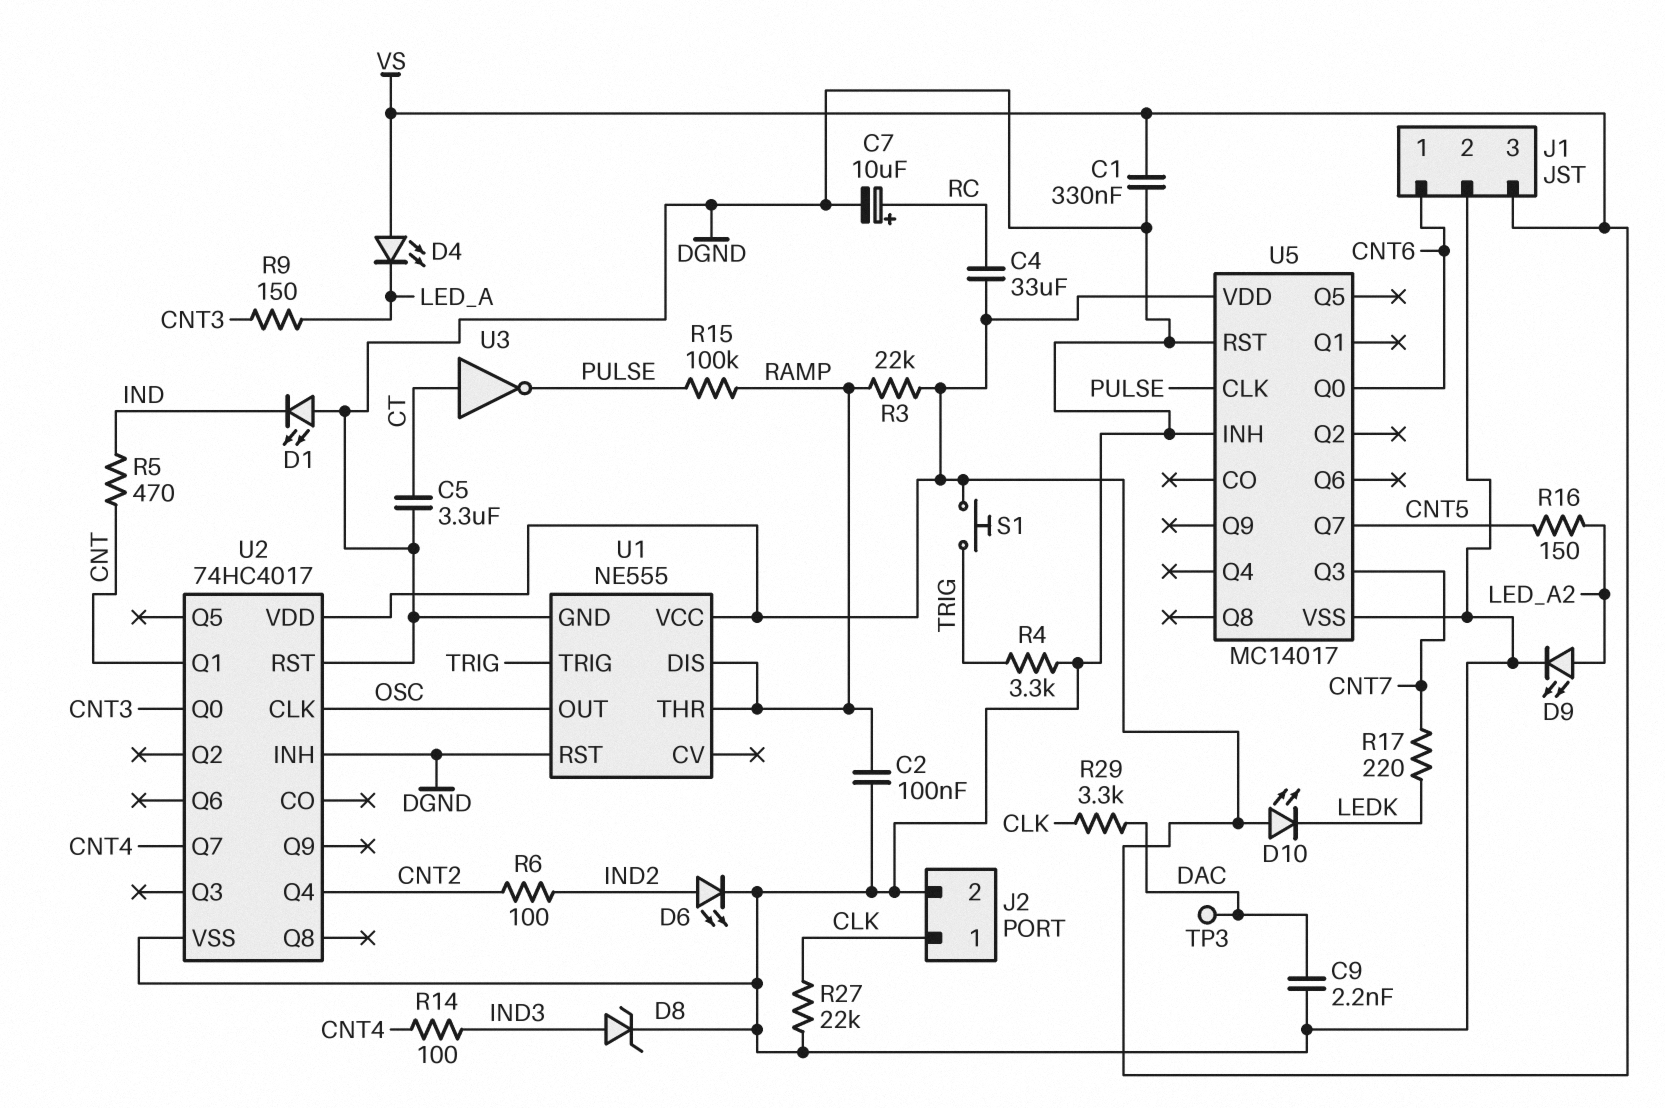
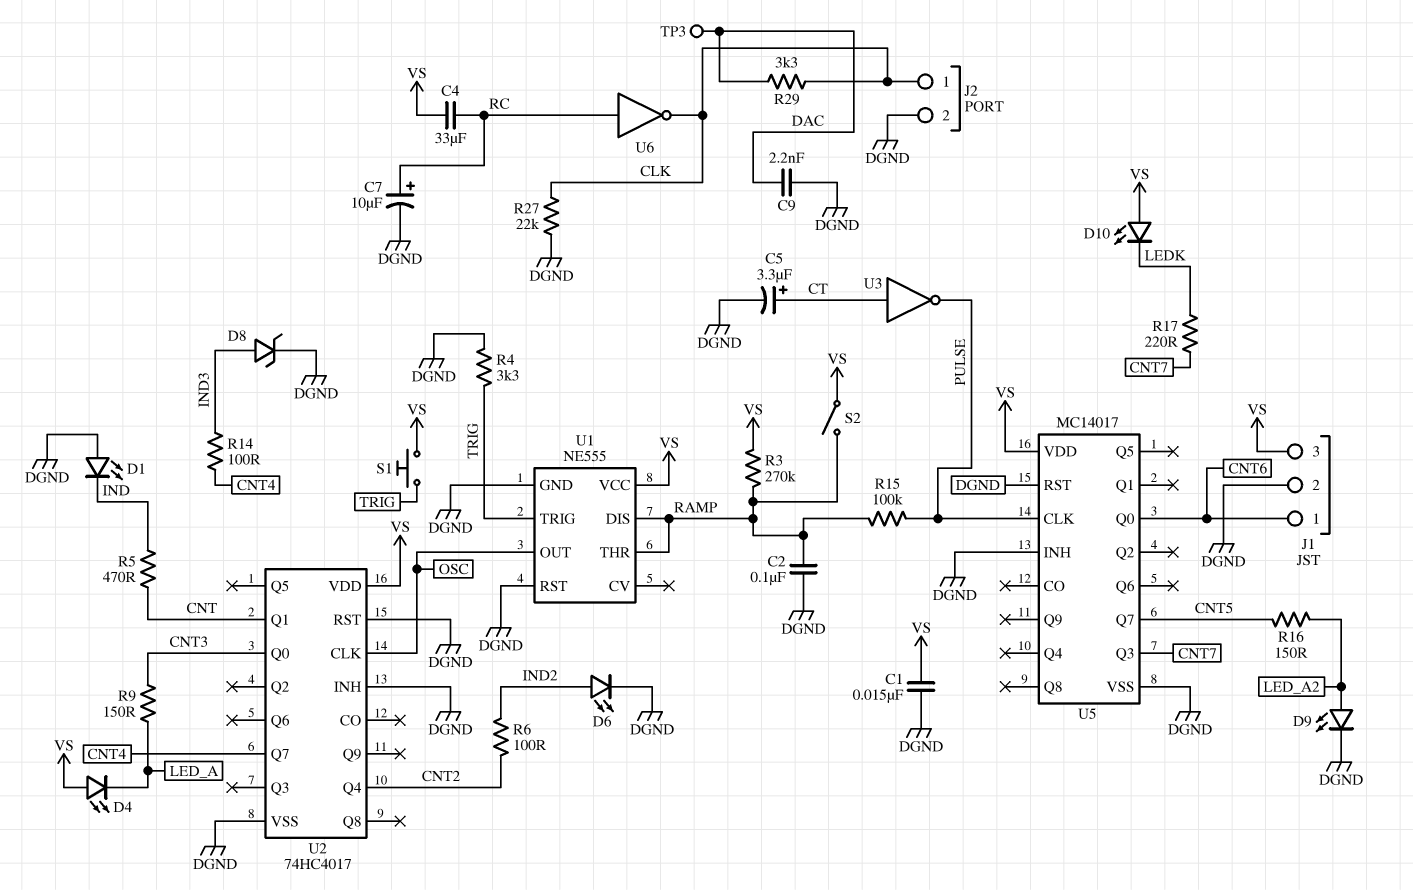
C1: 330nF (DGND, VS) -> 15nF (DGND, VS)
C5: 3.3uF (CT, DGND) -> 3.3uF (plus CT, minus DGND)
R3: 22k (RAMP, VS) -> 270k (RAMP, VS)
S2: none -> switch (RAMP, VS)
U6: none -> NOT (in RC, out CLK)

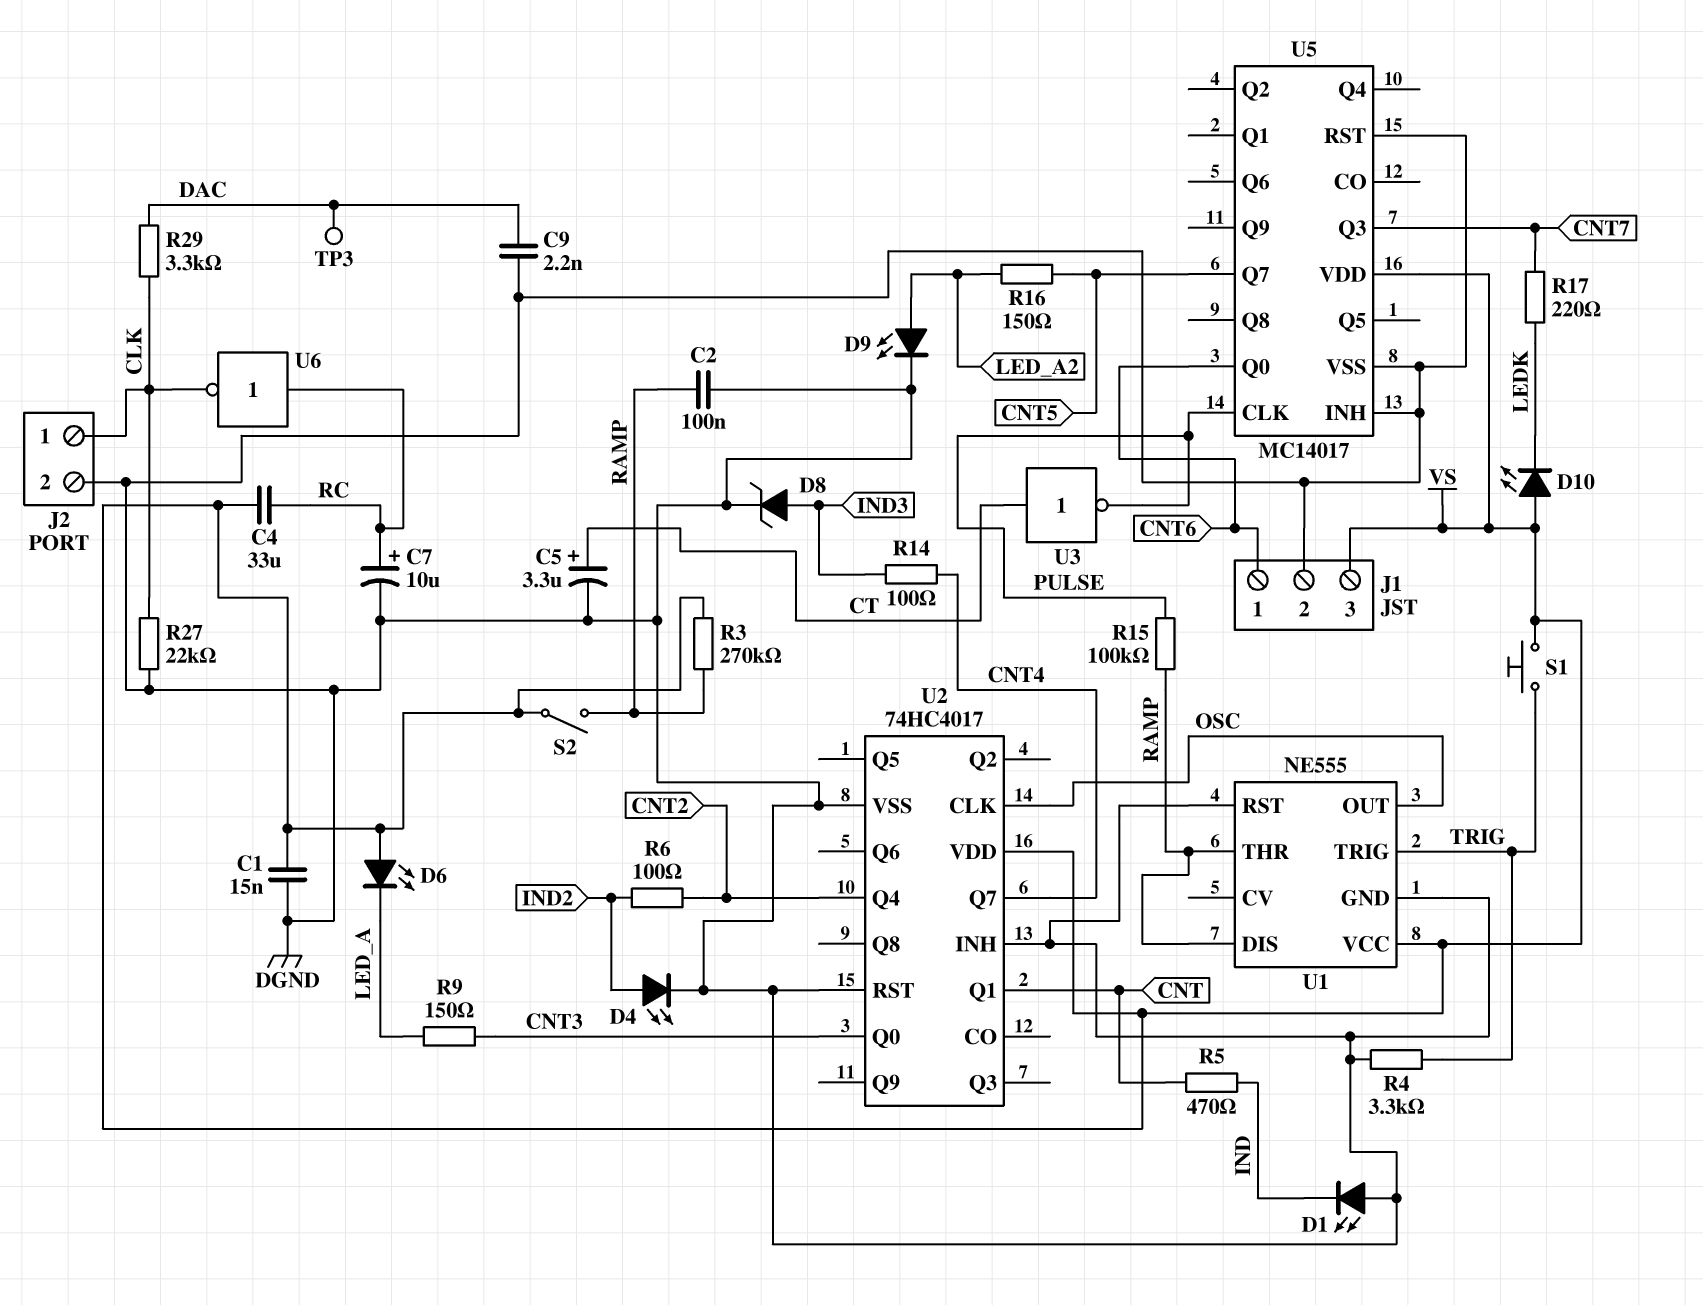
D4: LED (A VS, K LED_A) -> LED (A IND2, K DGND)
D6: LED (A IND2, K DGND) -> LED (A VS, K LED_A)

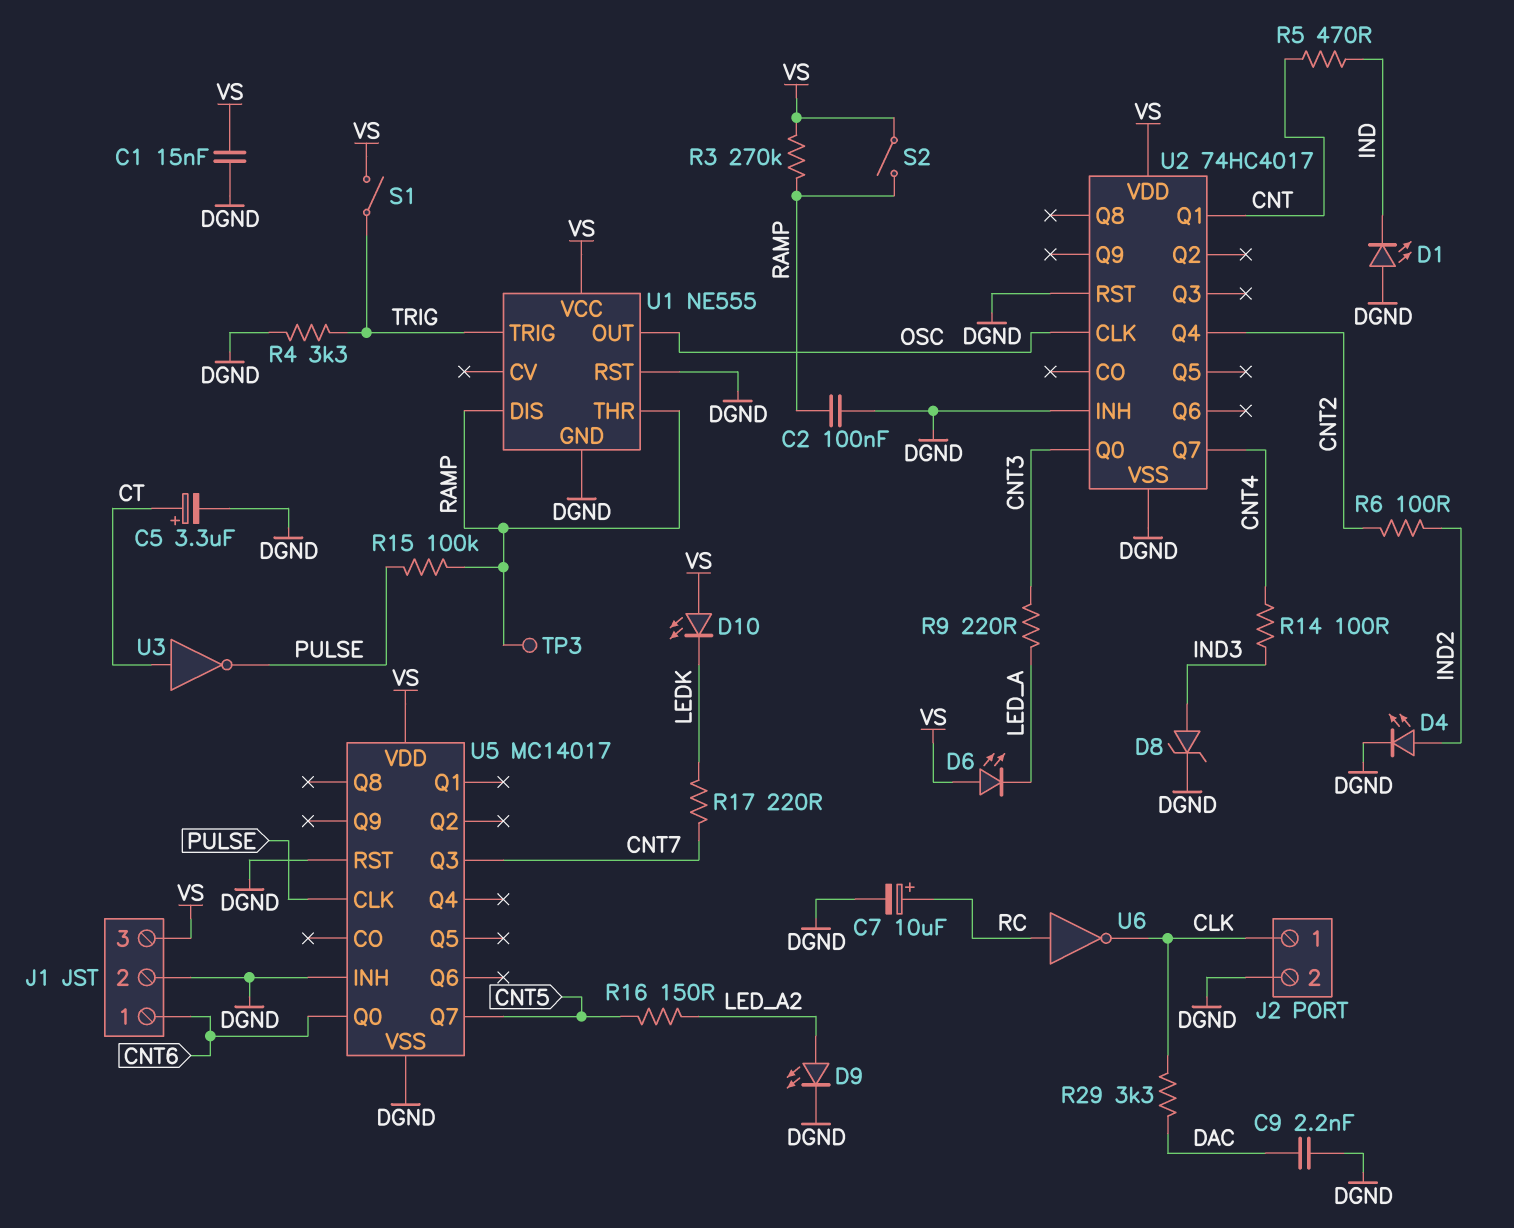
C4: 33uF (RC, VS) -> none
R9: 150 (CNT3, LED_A) -> 220 (CNT3, LED_A)
R27: 22k (CLK, DGND) -> none
S1: button (TRIG, VS) -> switch (TRIG, VS)
TP3: test point (DAC) -> test point (RAMP)

